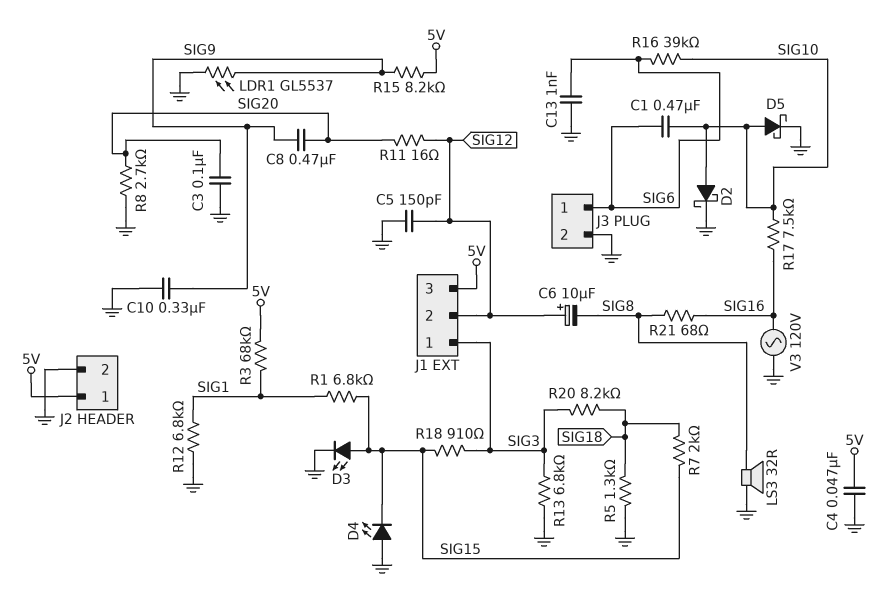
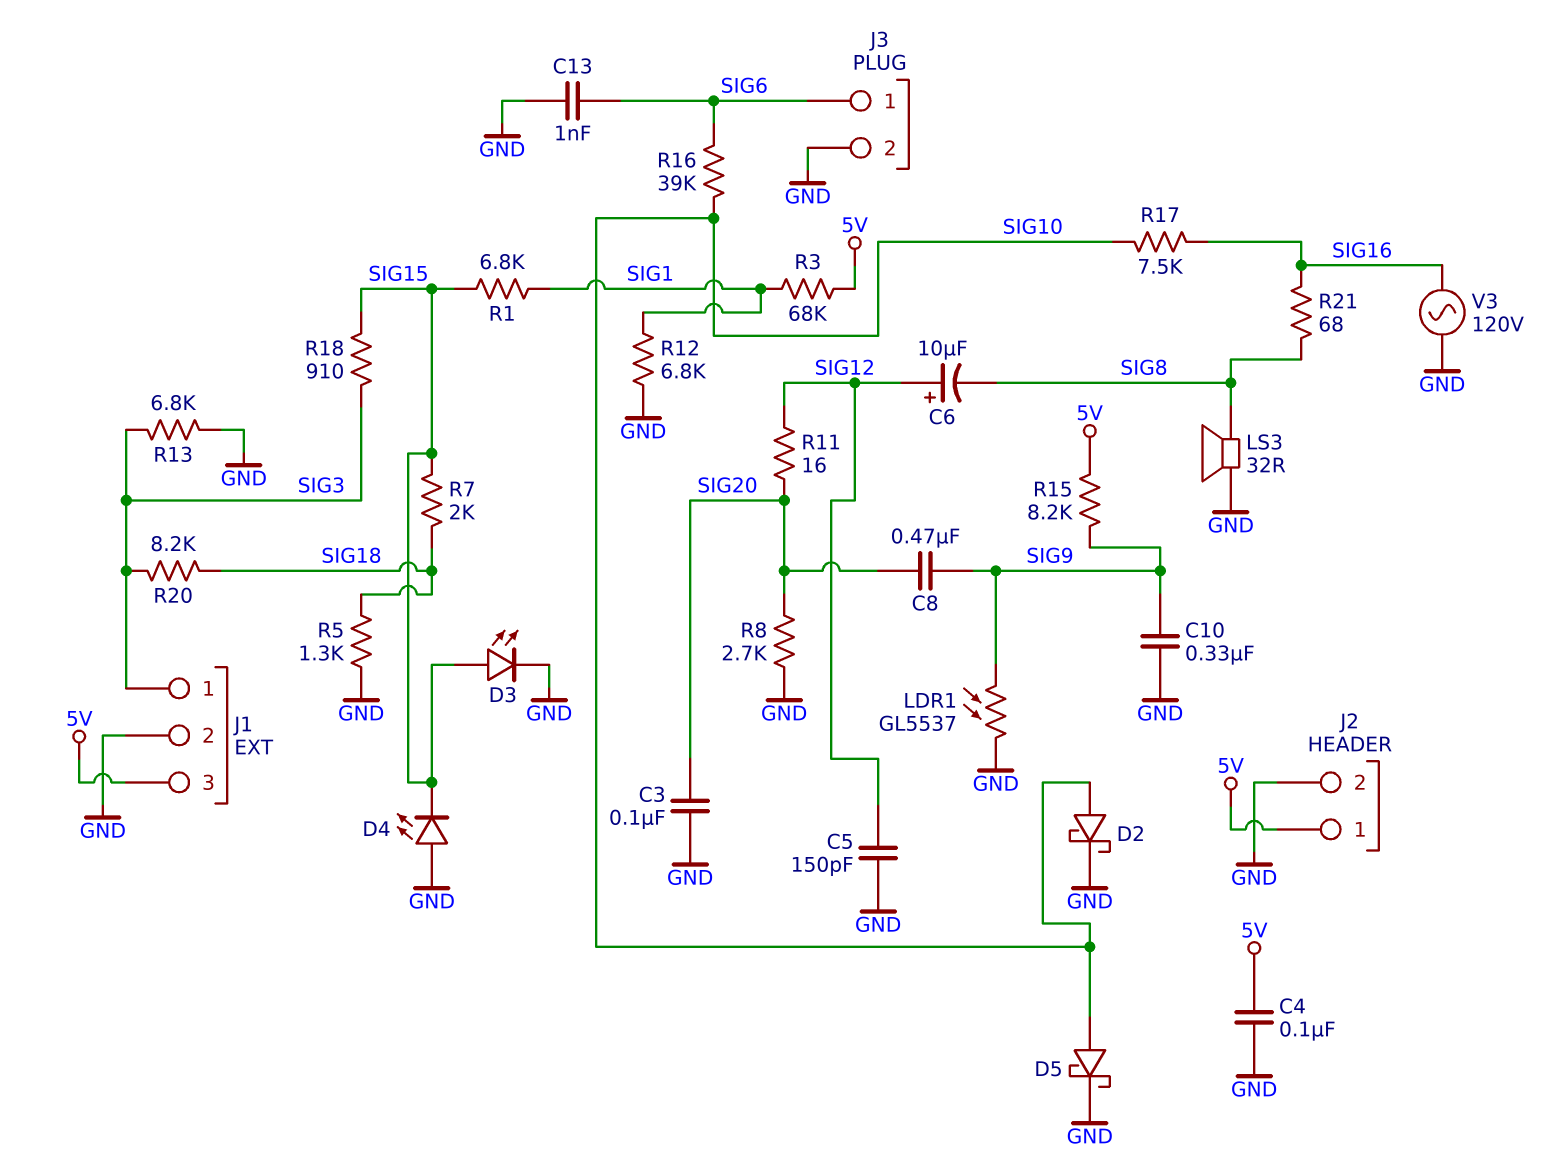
C1: 470nF (SIG6, SIG10) -> none
C4: 47nF (5V, GND) -> 100nF (5V, GND)
J1 pin 2: SIG12 -> GND

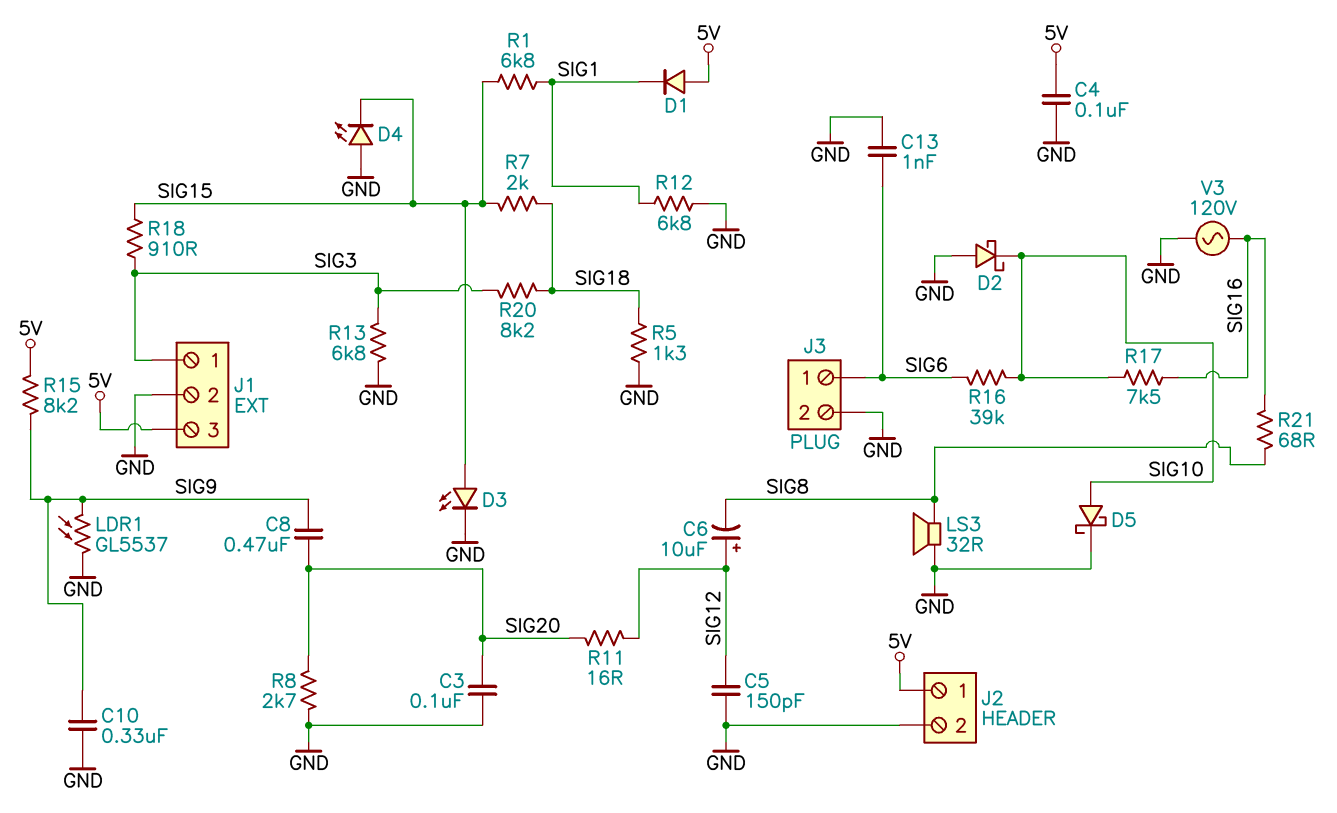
D1: none -> diode (A 5V, K SIG1)
D2: schottky (A SIG10, K GND) -> schottky (A GND, K SIG10)
R3: 68k (5V, SIG1) -> none

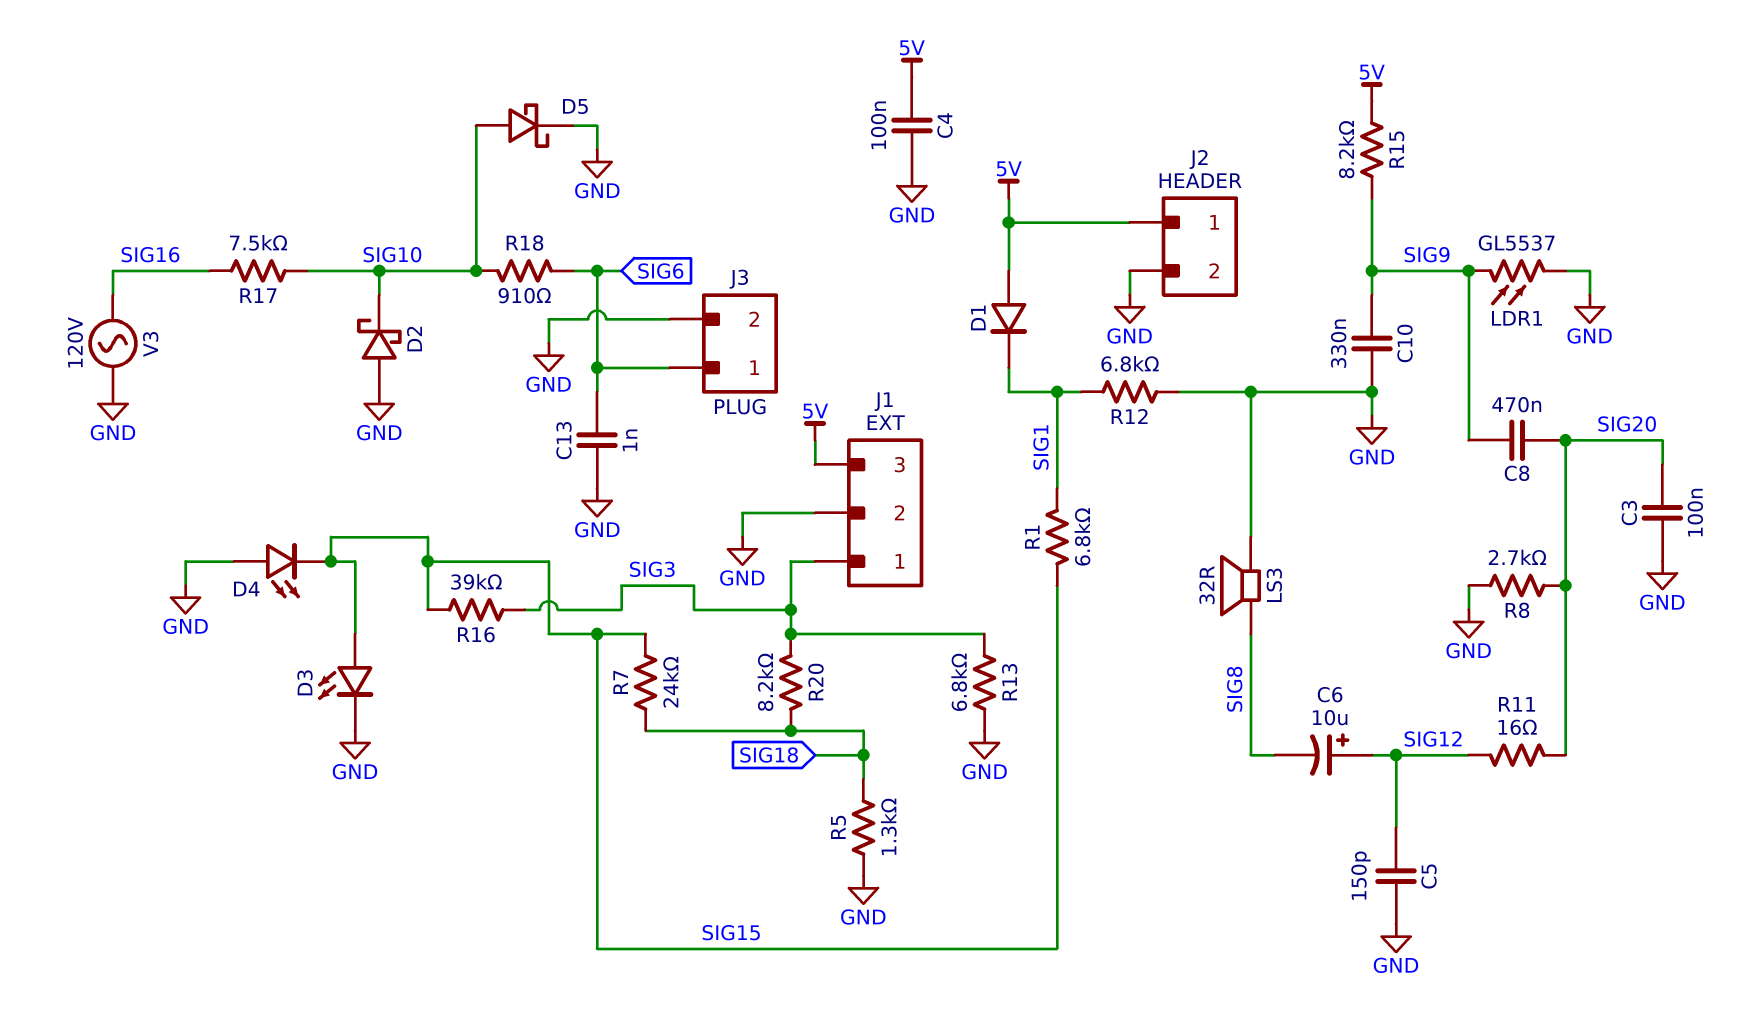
R7: 2k (SIG15, SIG18) -> 24k (SIG15, SIG18)
R16: 39k (SIG6, SIG10) -> 39k (SIG3, SIG15)
R18: 910 (SIG3, SIG15) -> 910 (SIG6, SIG10)
R21: 68 (SIG8, SIG16) -> none

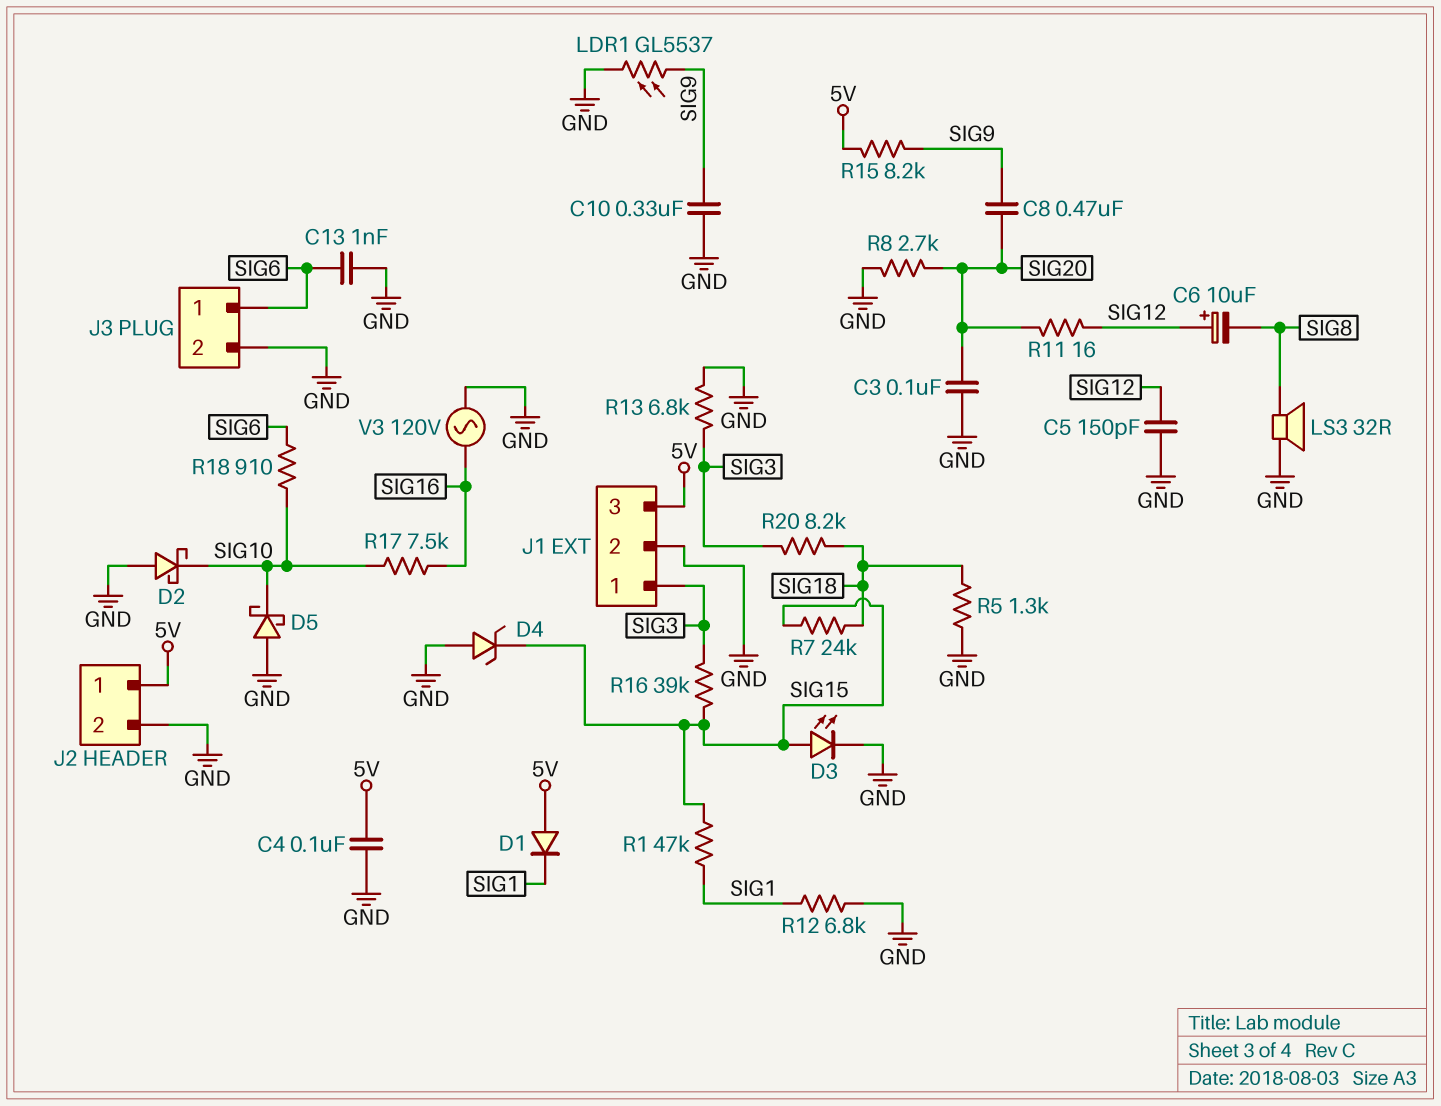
D4: LED (A GND, K SIG15) -> zener (A GND, K SIG15)
D5: schottky (A SIG10, K GND) -> schottky (A GND, K SIG10)
R1: 6.8k (SIG1, SIG15) -> 47k (SIG1, SIG15)

